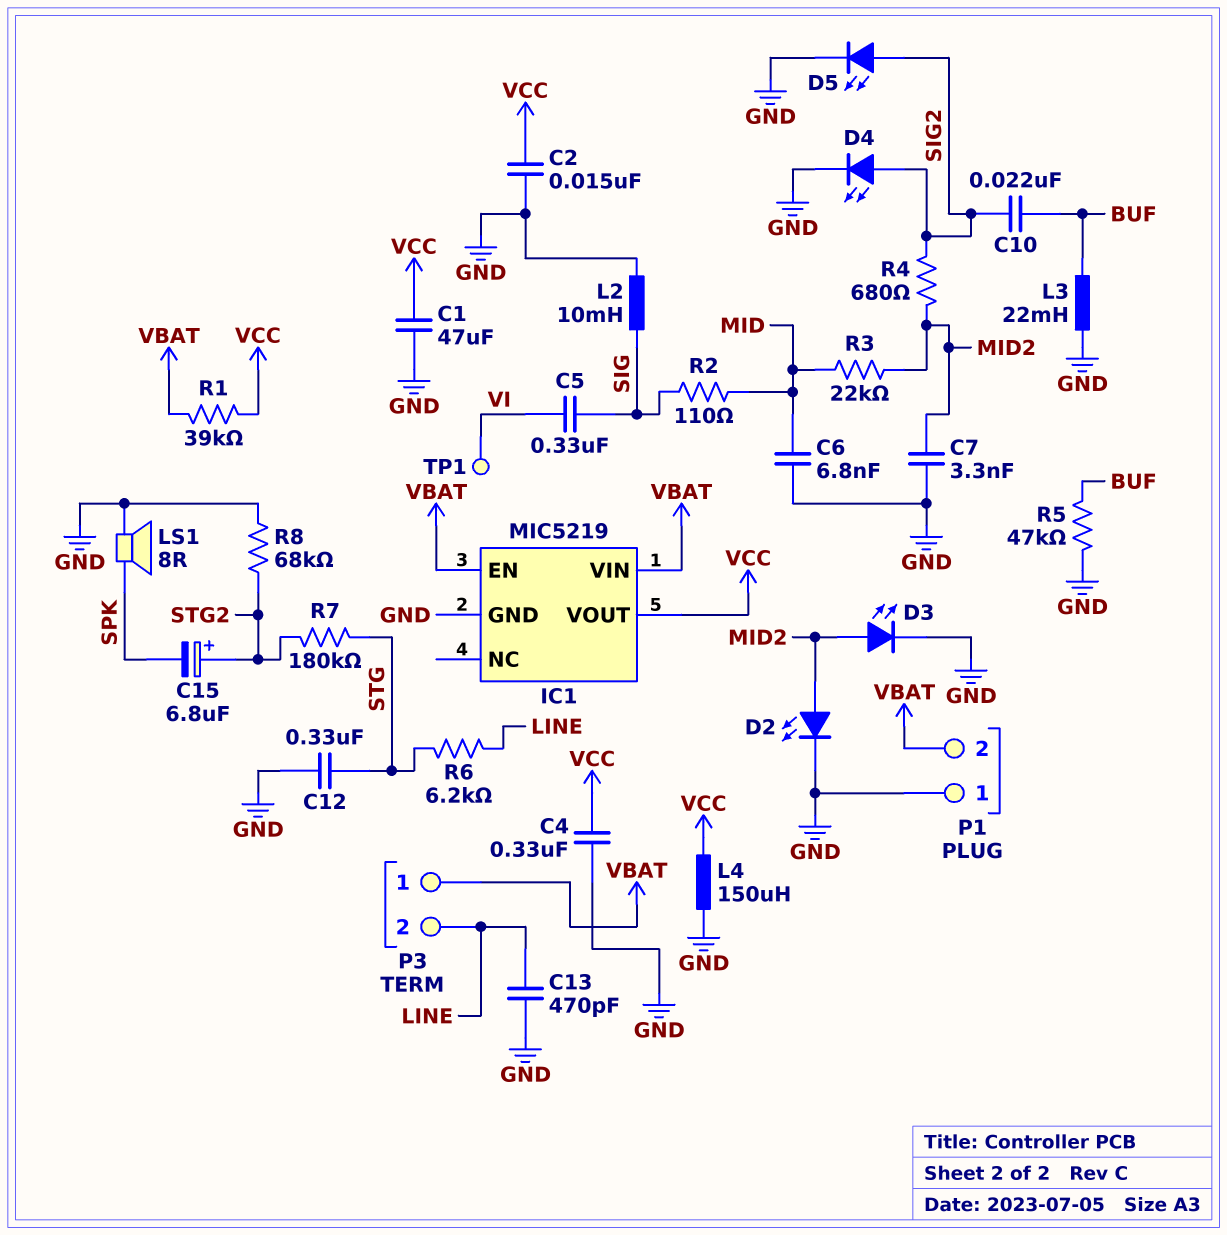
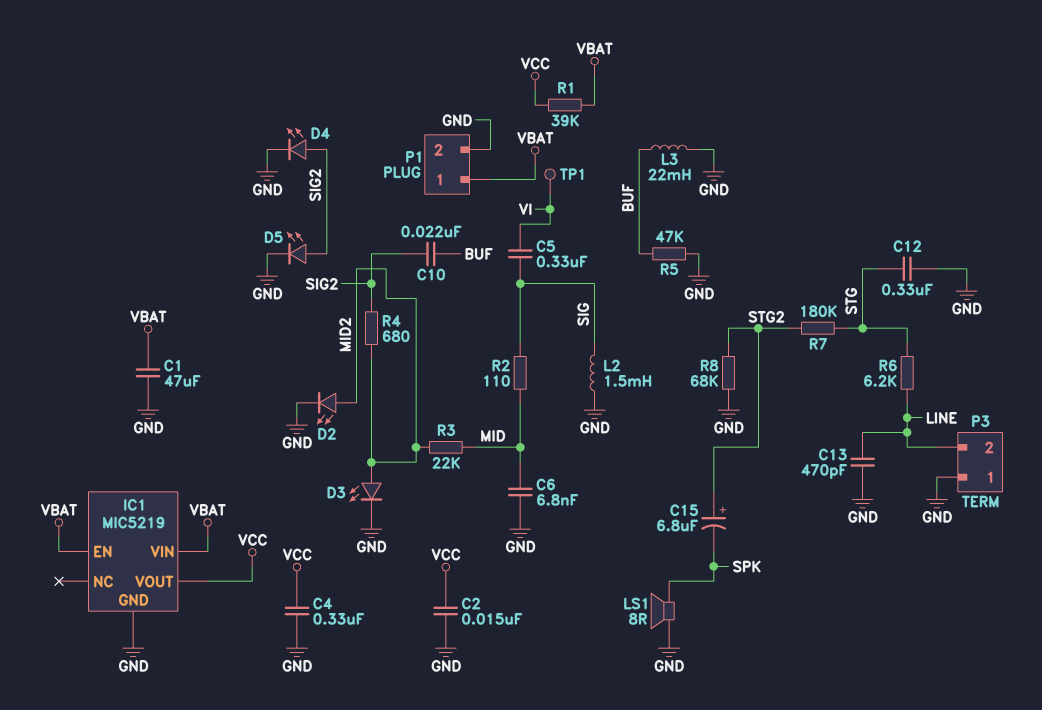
C1: 47uF (GND, VCC) -> 47uF (GND, VBAT)
C7: 3.3nF (GND, MID2) -> none
L2: 10mH (GND, SIG) -> 1.5mH (GND, SIG)
L4: 150uH (GND, VCC) -> none
P1 pin 1: GND -> VBAT
P1 pin 2: VBAT -> GND
P3 pin 1: VBAT -> GND

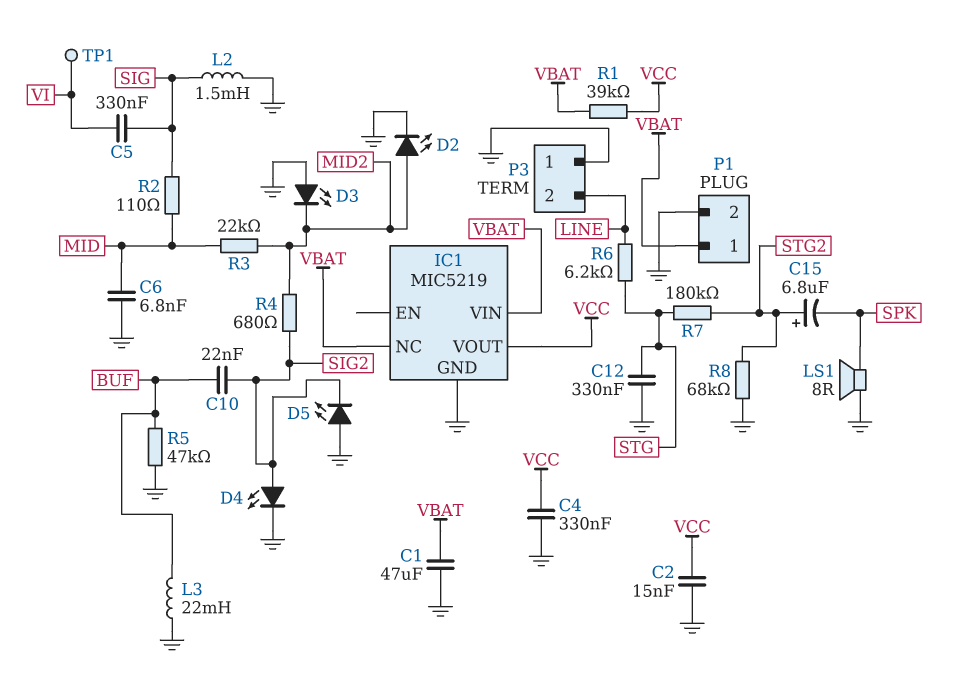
C13: 470pF (GND, LINE) -> none
D3: LED (A MID2, K GND) -> LED (A GND, K MID2)
D5: LED (A SIG2, K GND) -> LED (A GND, K SIG2)
IC1 pin EN: VBAT -> none
IC1 pin NC: none -> VBAT

